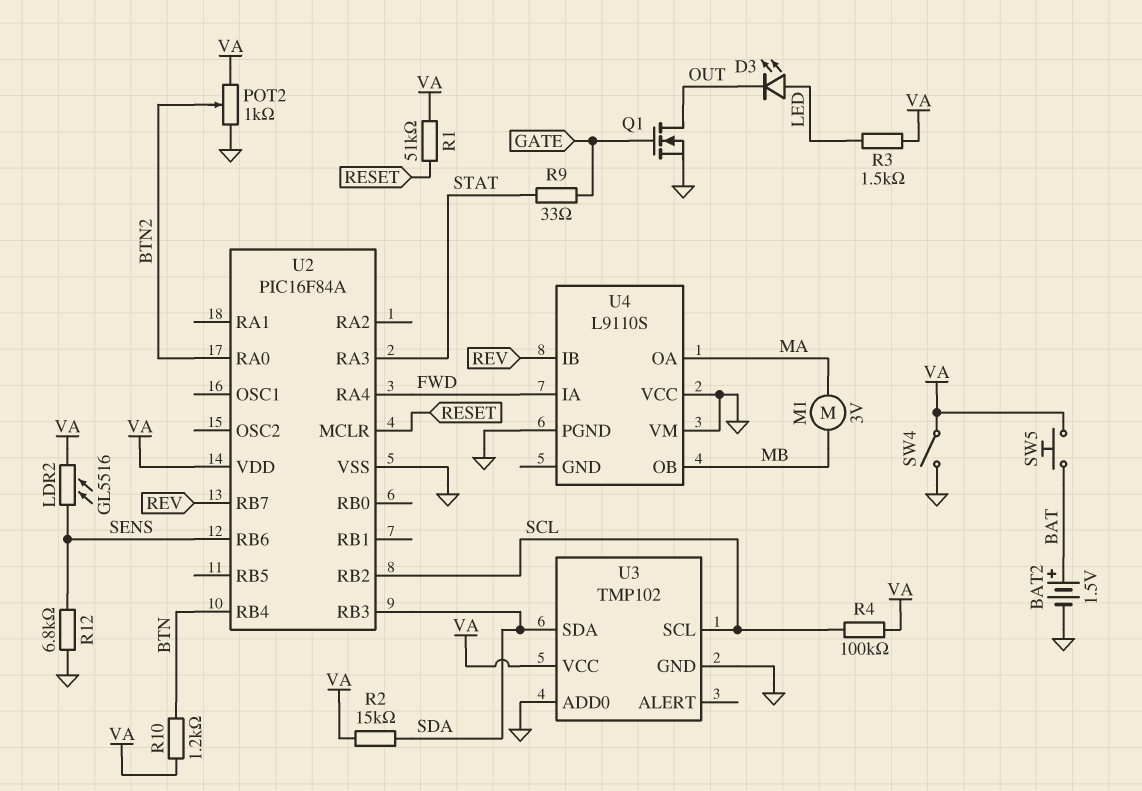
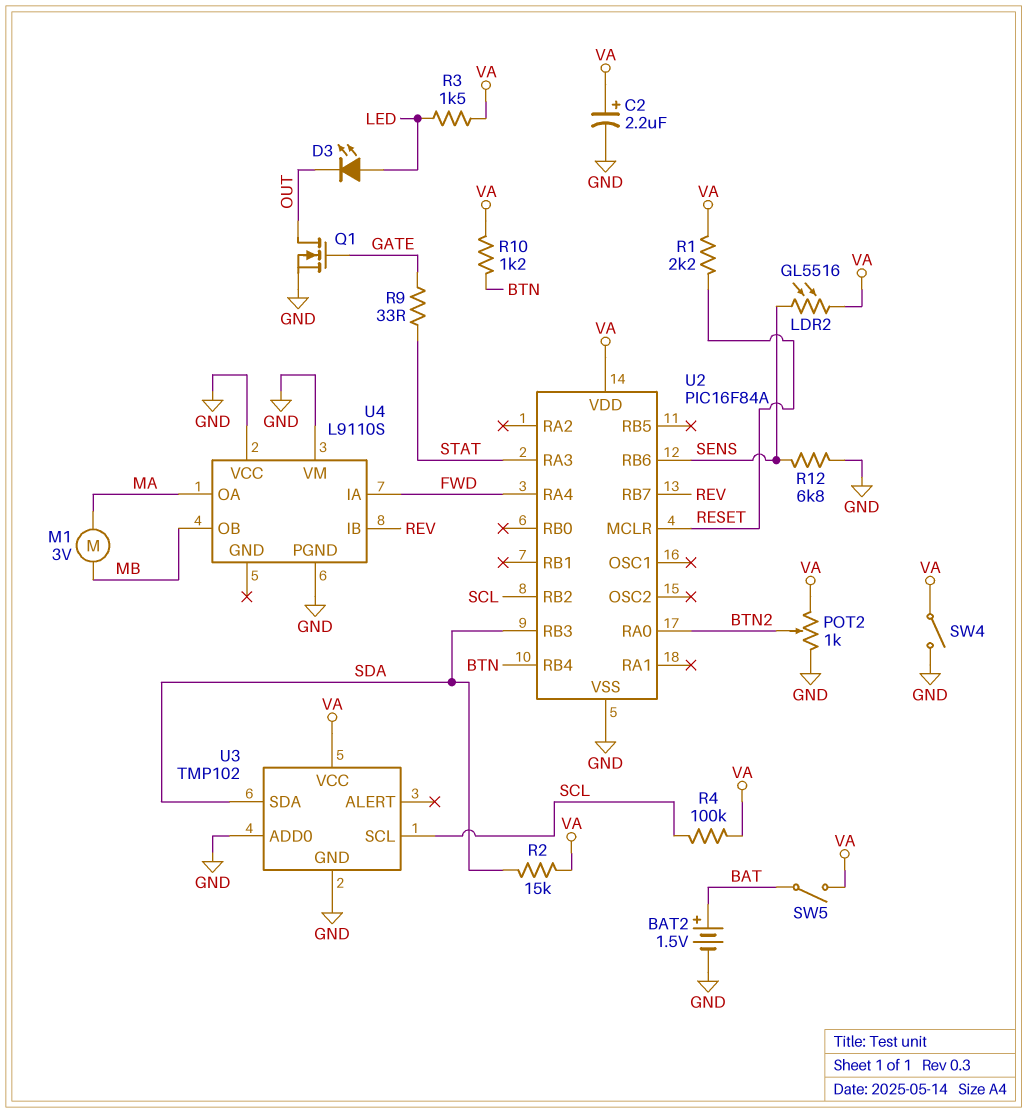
C2: none -> 2.2uF (plus VA, minus GND)
R1: 51k (RESET, VA) -> 2.2k (RESET, VA)
SW5: button (BAT, VA) -> switch (BAT, VA)

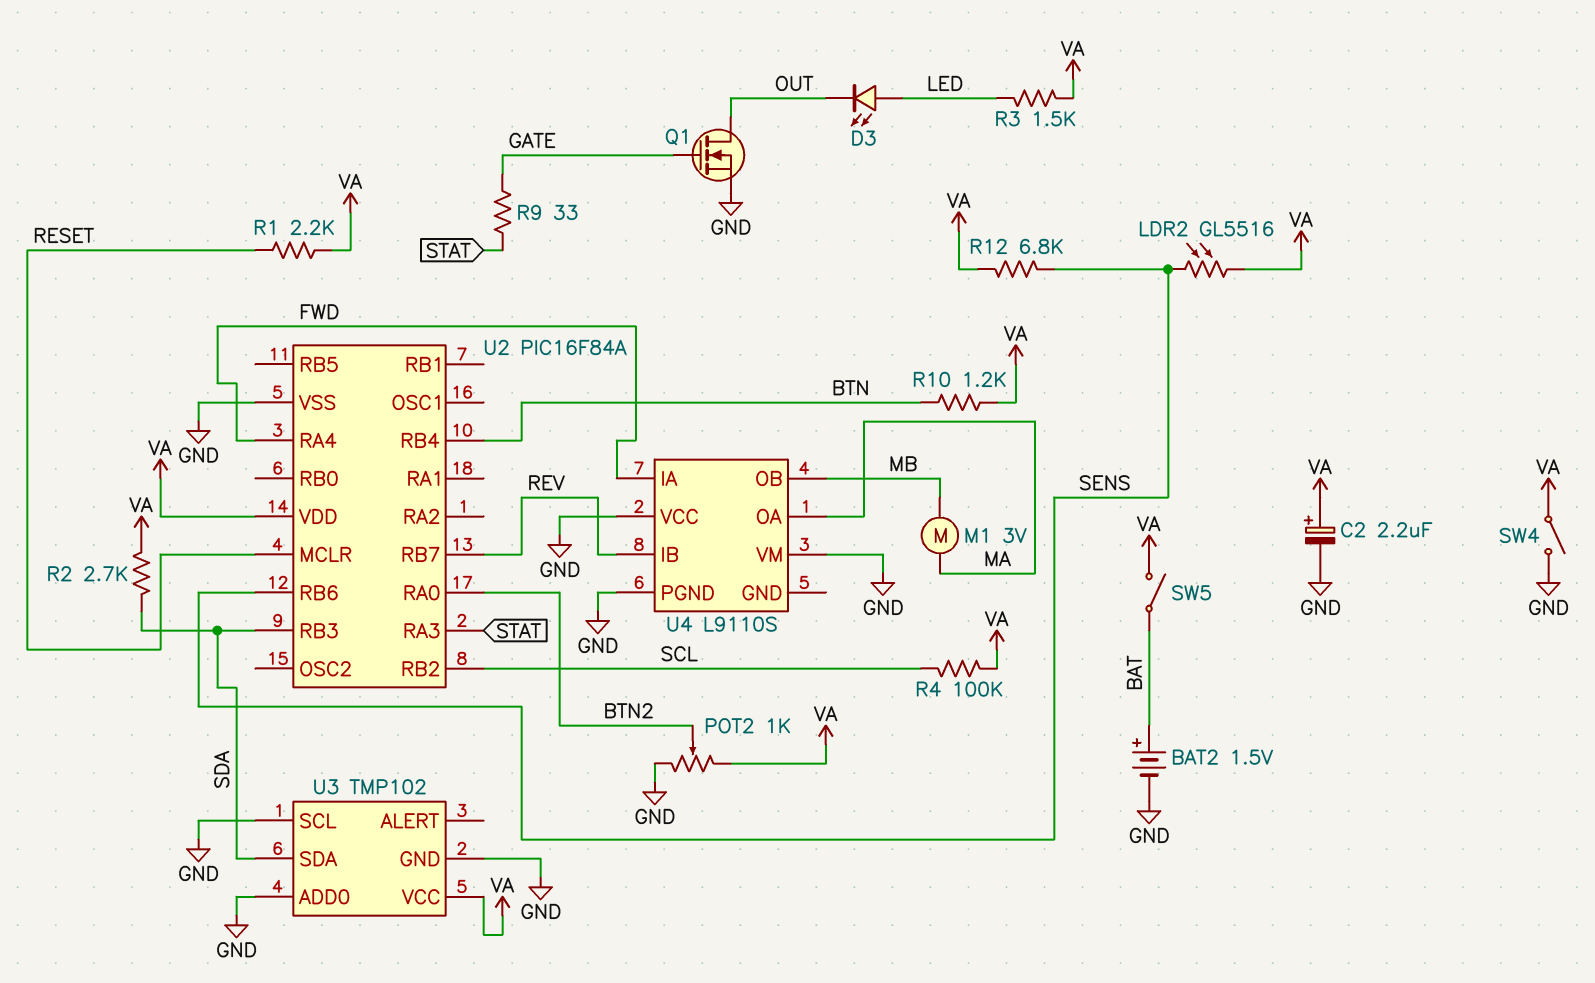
R2: 15k (SDA, VA) -> 2.7k (SDA, VA)
R12: 6.8k (GND, SENS) -> 6.8k (SENS, VA)
U3 pin SCL: SCL -> GND

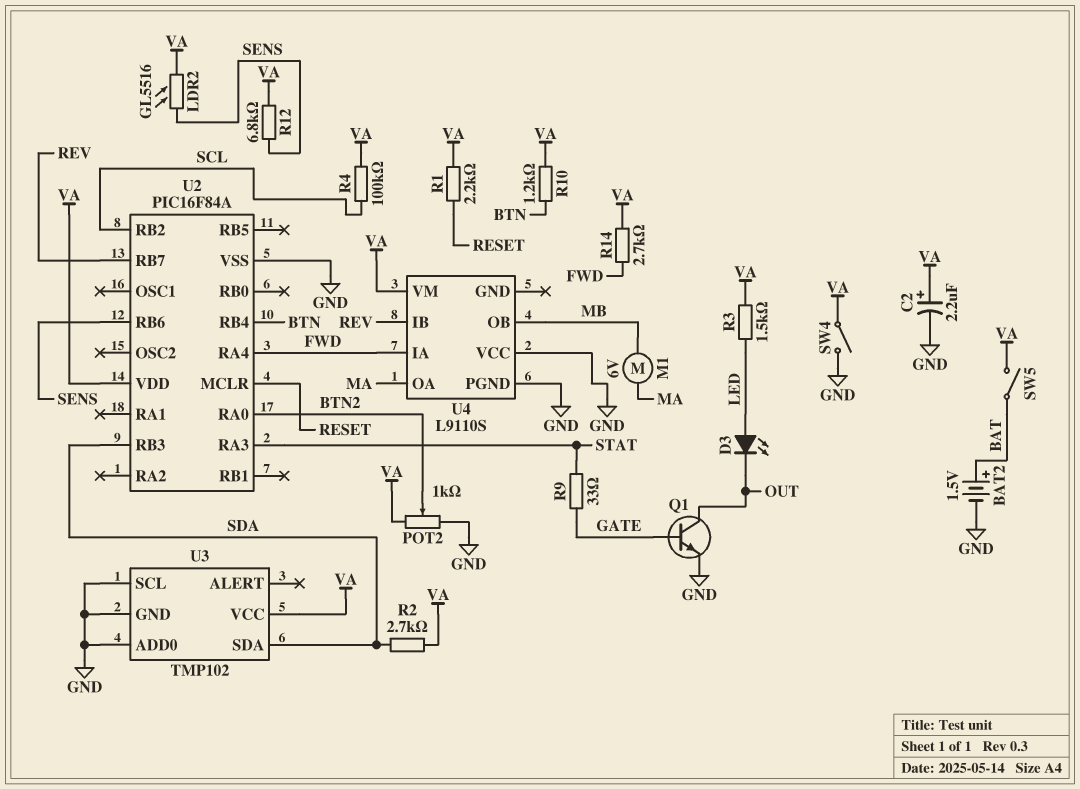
M1: motor 3V (MA, MB) -> motor 6V (MA, MB)
Q1: NMOS (G GATE, D OUT, S GND) -> NPN (B GATE, C OUT, E GND)
R14: none -> 2.7k (FWD, VA)
U4 pin VM: GND -> VA

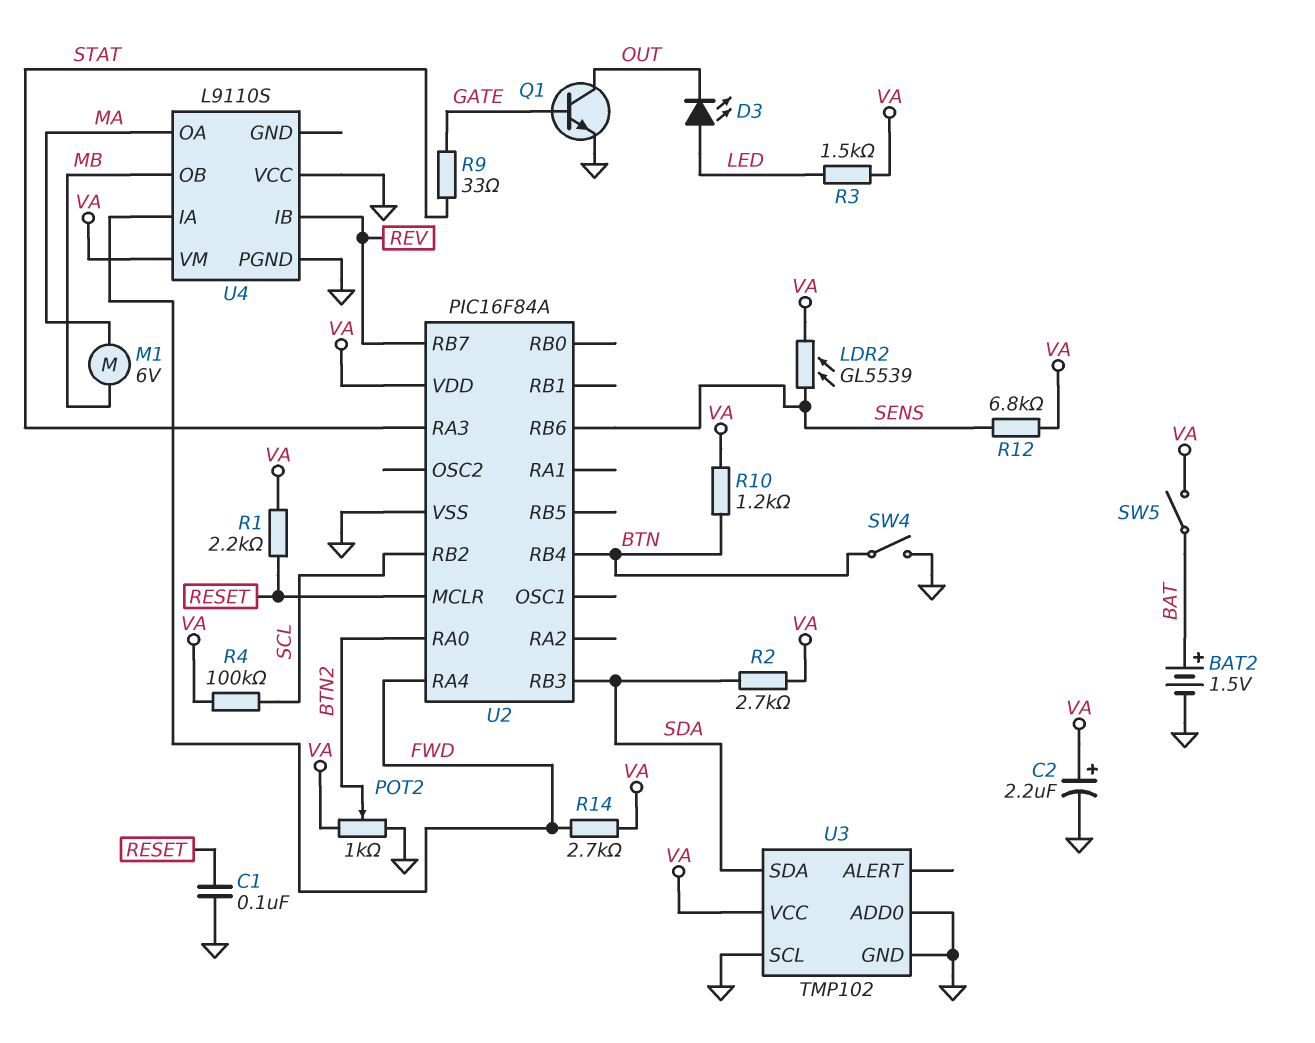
C1: none -> 100nF (GND, RESET)
LDR2: GL5516 (SENS, VA) -> GL5539 (SENS, VA)
SW4: switch (GND, VA) -> switch (BTN, GND)

